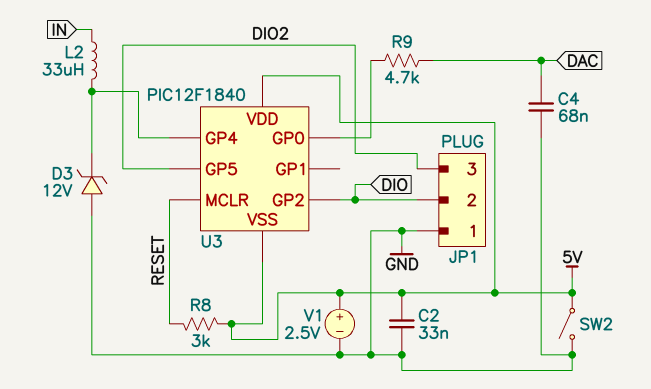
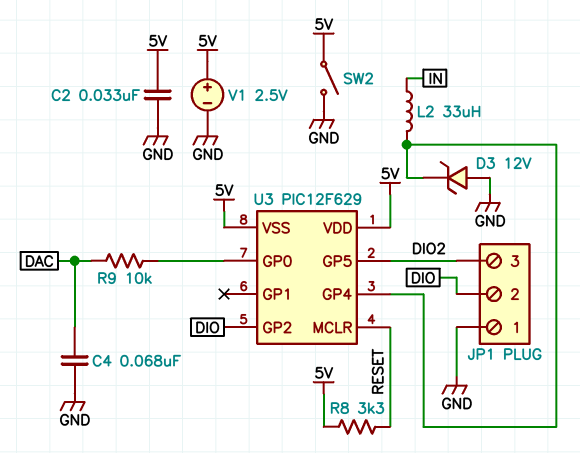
R8: 3k (5V, RESET) -> 3.3k (5V, RESET)
R9: 4.7k (DAC, U3/GP0) -> 10k (DAC, U3/GP0)
U3: PIC12F1840 -> PIC12F629

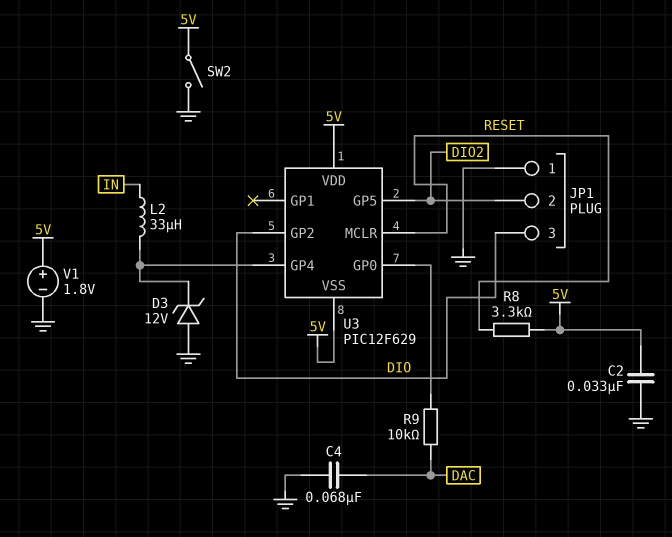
JP1 pin 2: DIO -> DIO2
JP1 pin 3: DIO2 -> DIO
V1: 2.5V (plus 5V, minus GND) -> 1.8V (plus 5V, minus GND)

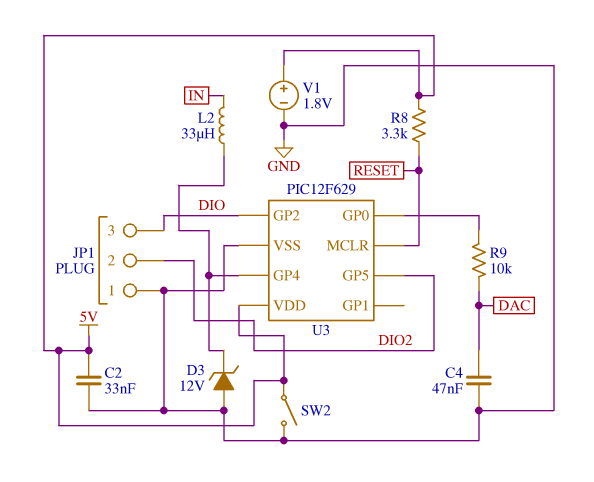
C4: 68nF (DAC, GND) -> 47nF (DAC, GND)
U3 pin VSS: 5V -> GND

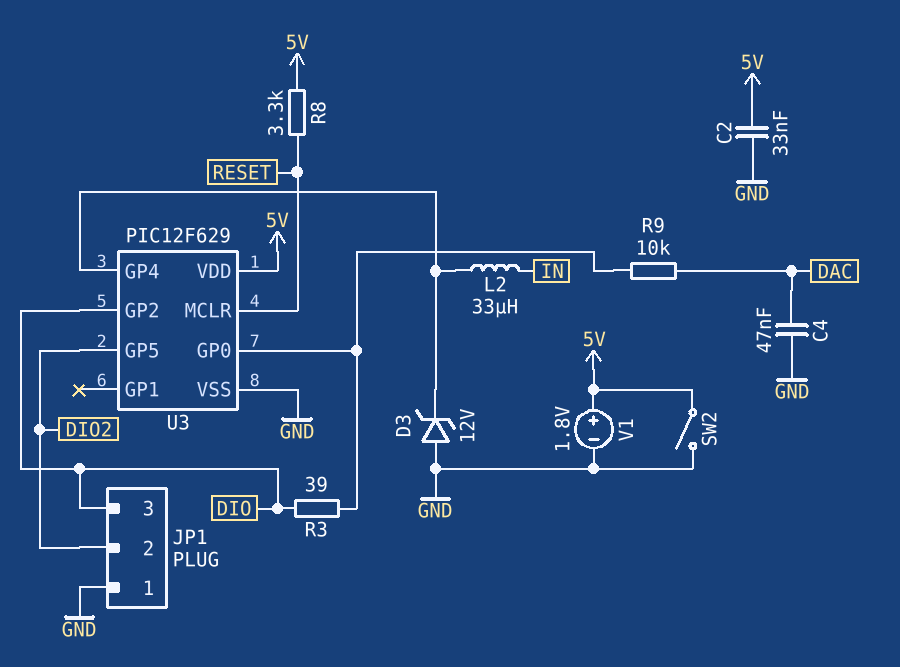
R3: none -> 39 (DIO, U3/GP0)

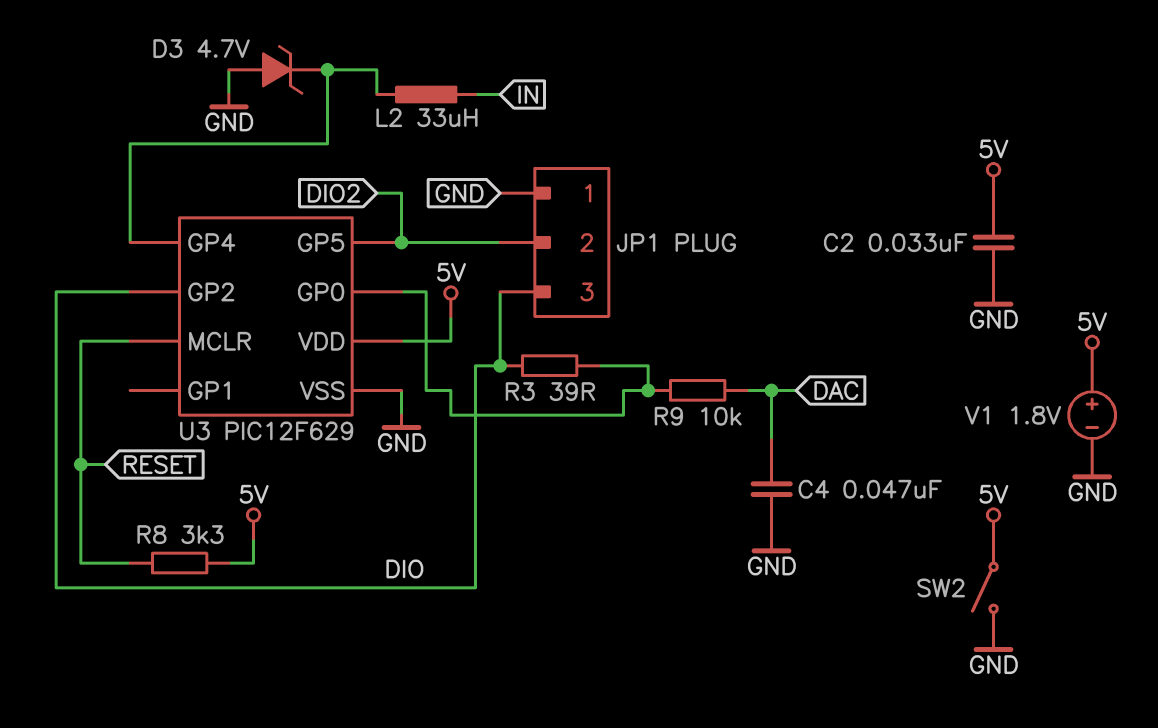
D3: zener 12V (A GND, K U3/GP4) -> zener 4.7V (A GND, K U3/GP4)

